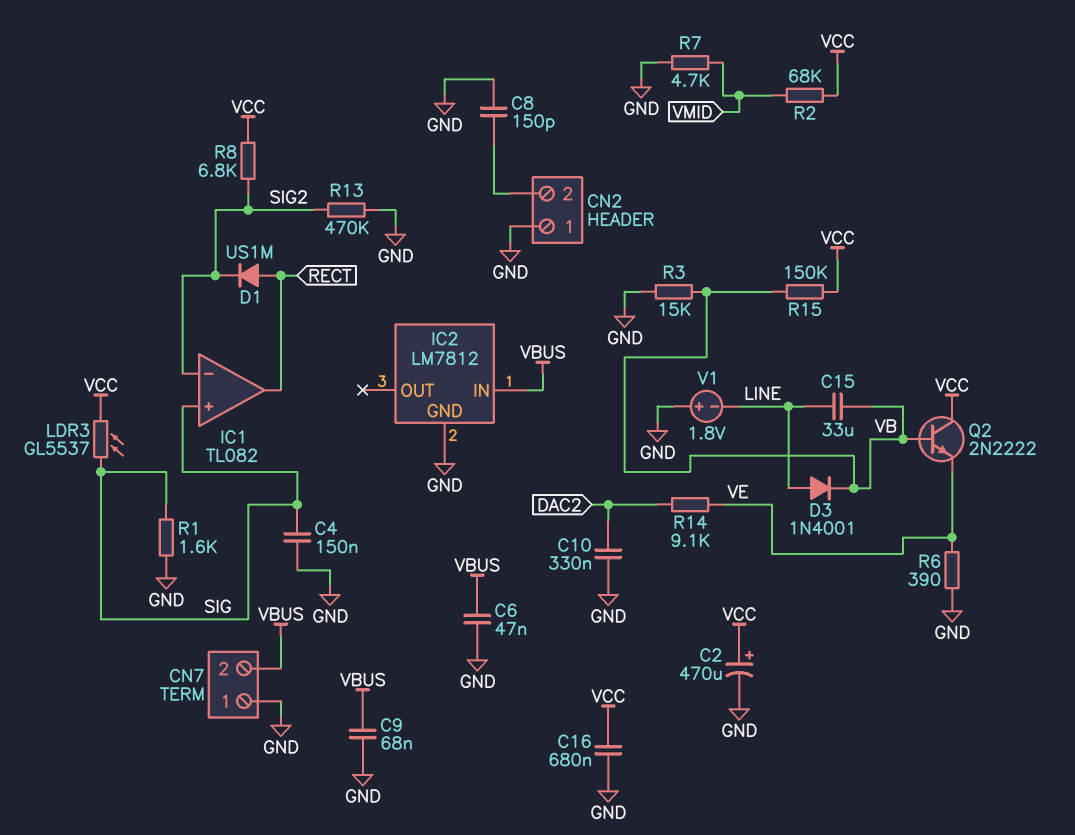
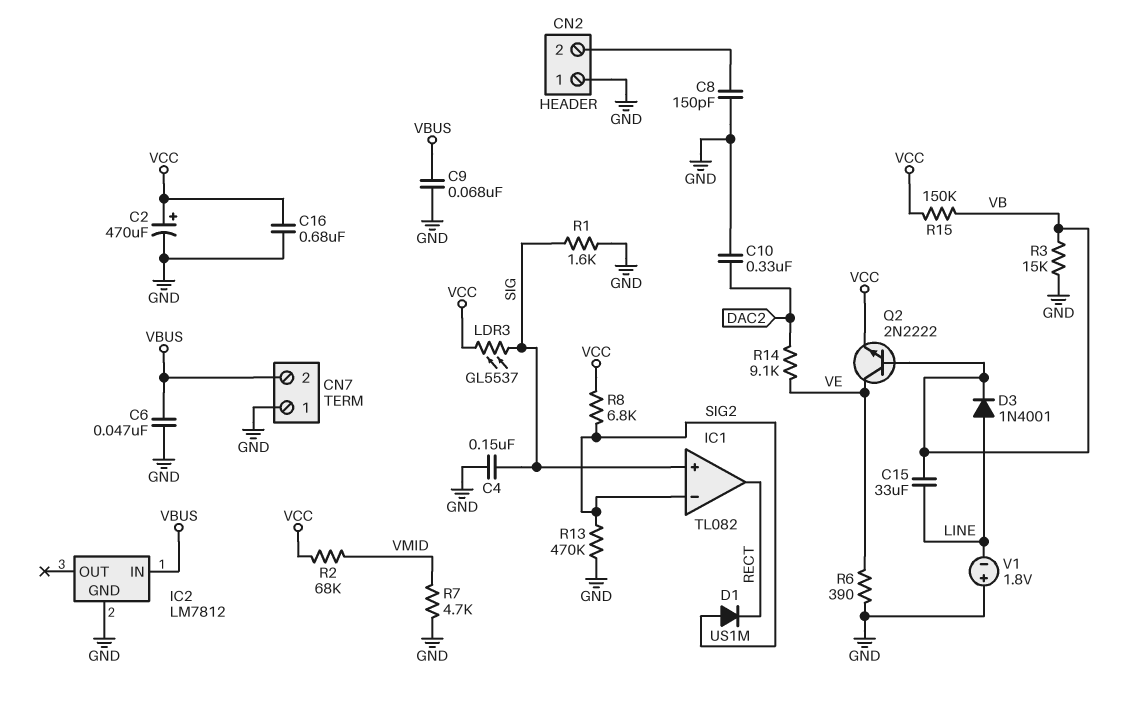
D1: diode US1M (A RECT, K SIG2) -> diode US1M (A SIG2, K RECT)
Q2: NPN 2N2222 (B VB, C VCC, E VE) -> NPN 2N2222 (B VB, C VE, E VCC)

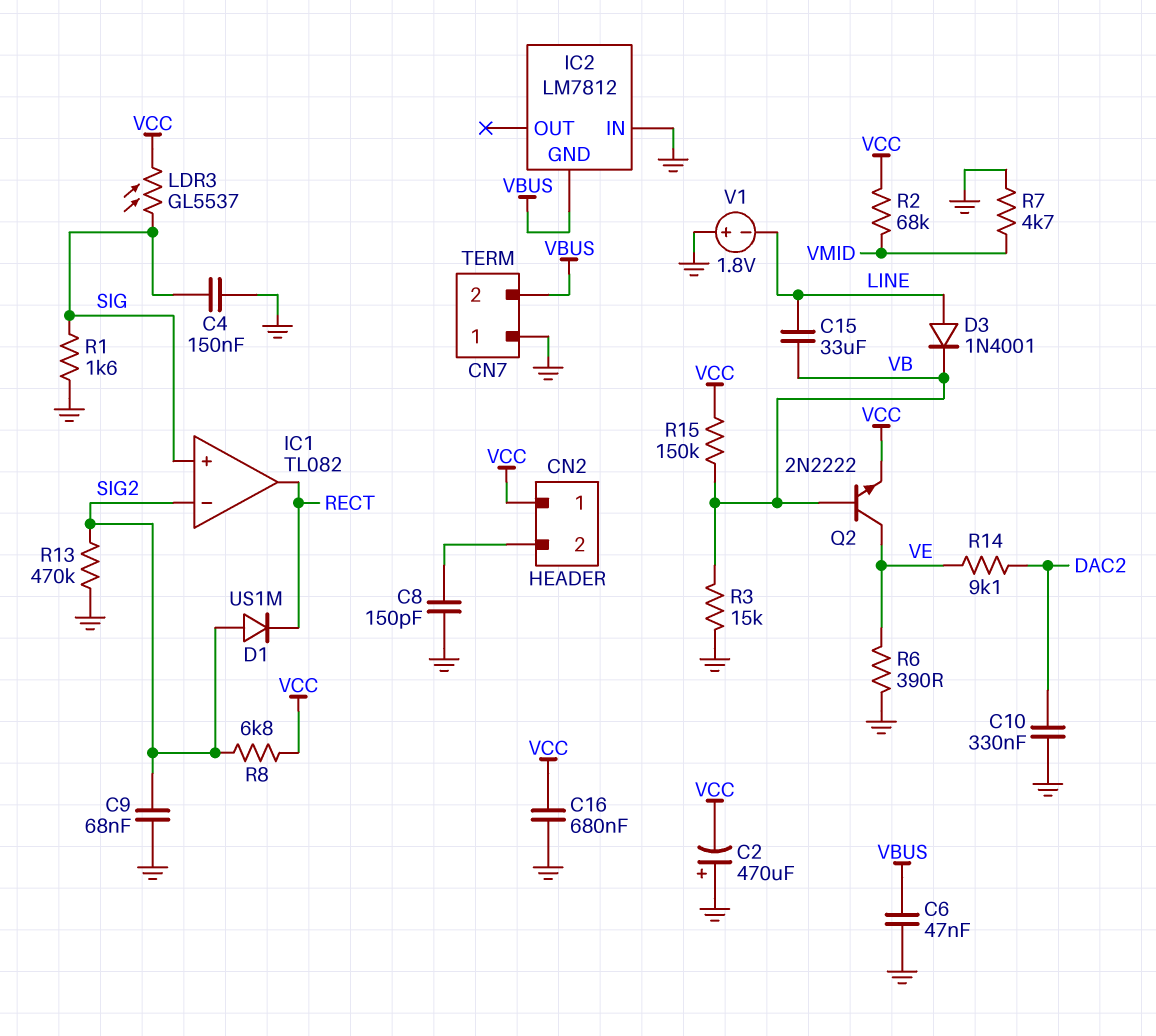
C2: 470uF (plus VCC, minus GND) -> 470uF (plus GND, minus VCC)
C9: 68nF (GND, VBUS) -> 68nF (GND, SIG2)
CN2 pin 1: GND -> VCC
IC2 pin GND: GND -> VBUS
IC2 pin IN: VBUS -> GND

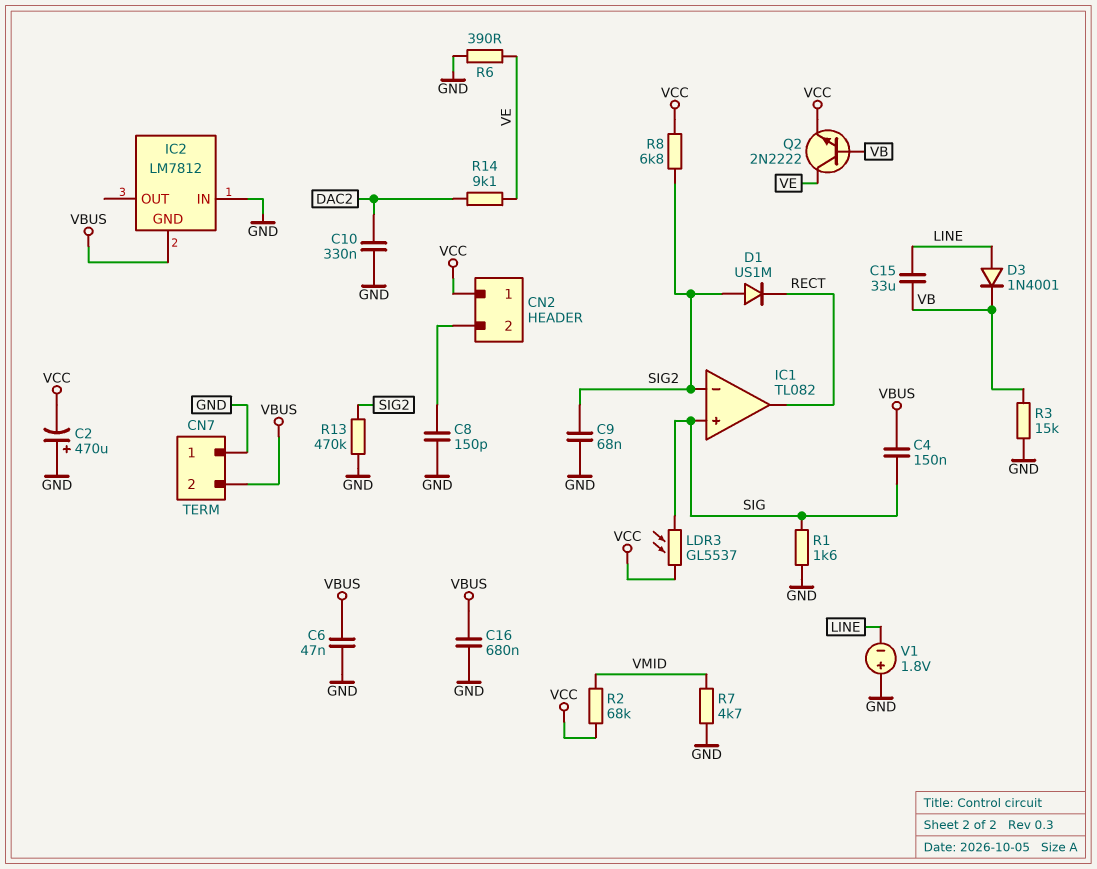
C4: 150nF (GND, SIG) -> 150nF (SIG, VBUS)
C16: 680nF (GND, VCC) -> 680nF (GND, VBUS)
R15: 150k (VB, VCC) -> none

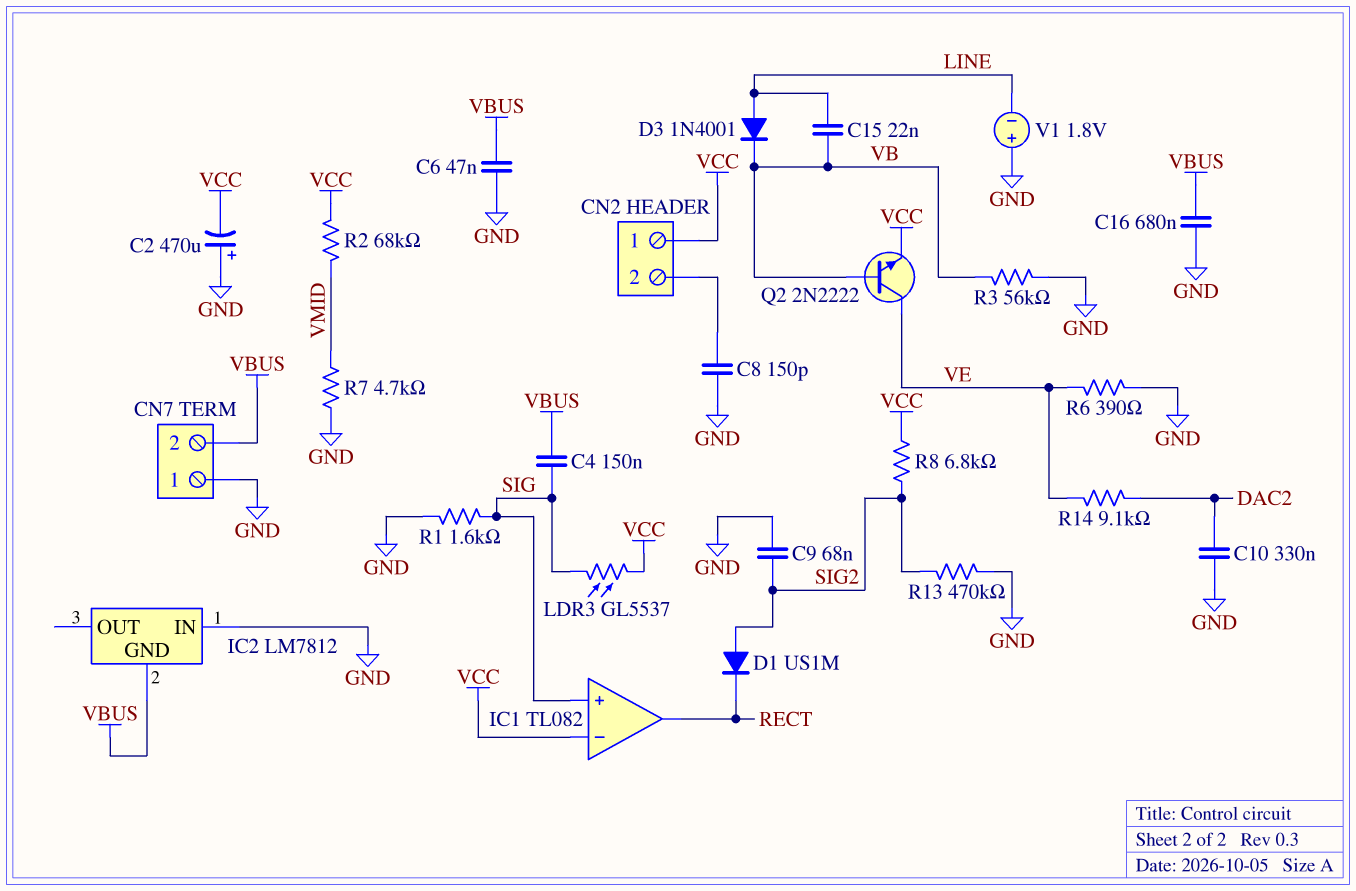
C15: 33uF (LINE, VB) -> 22nF (LINE, VB)
IC1 pin in-: SIG2 -> VCC
R3: 15k (GND, VB) -> 56k (GND, VB)

